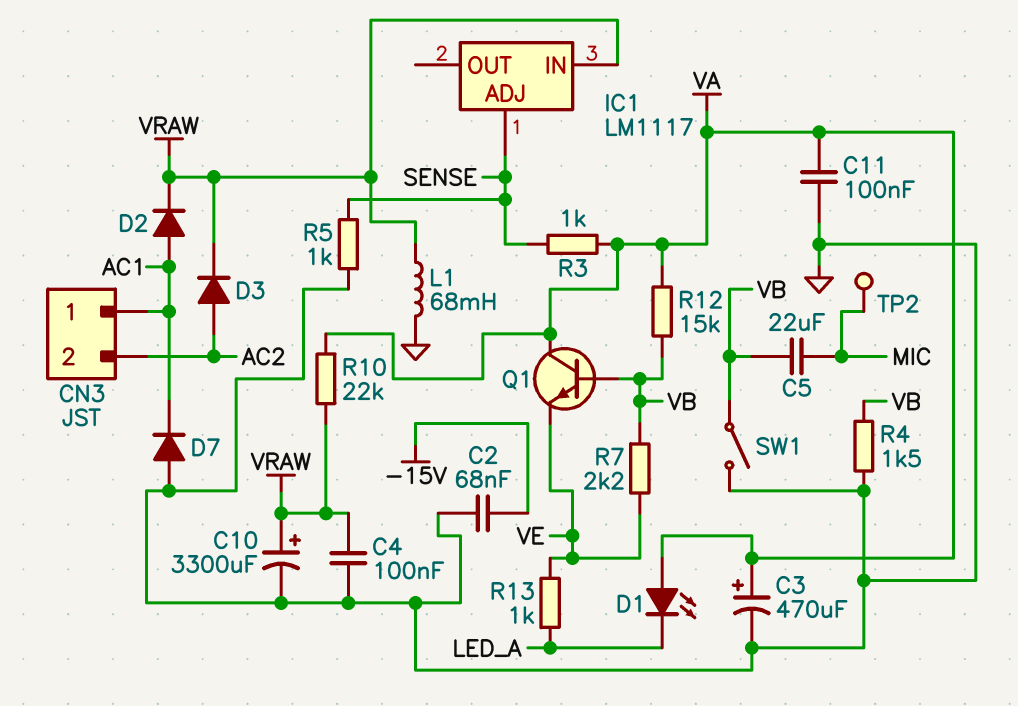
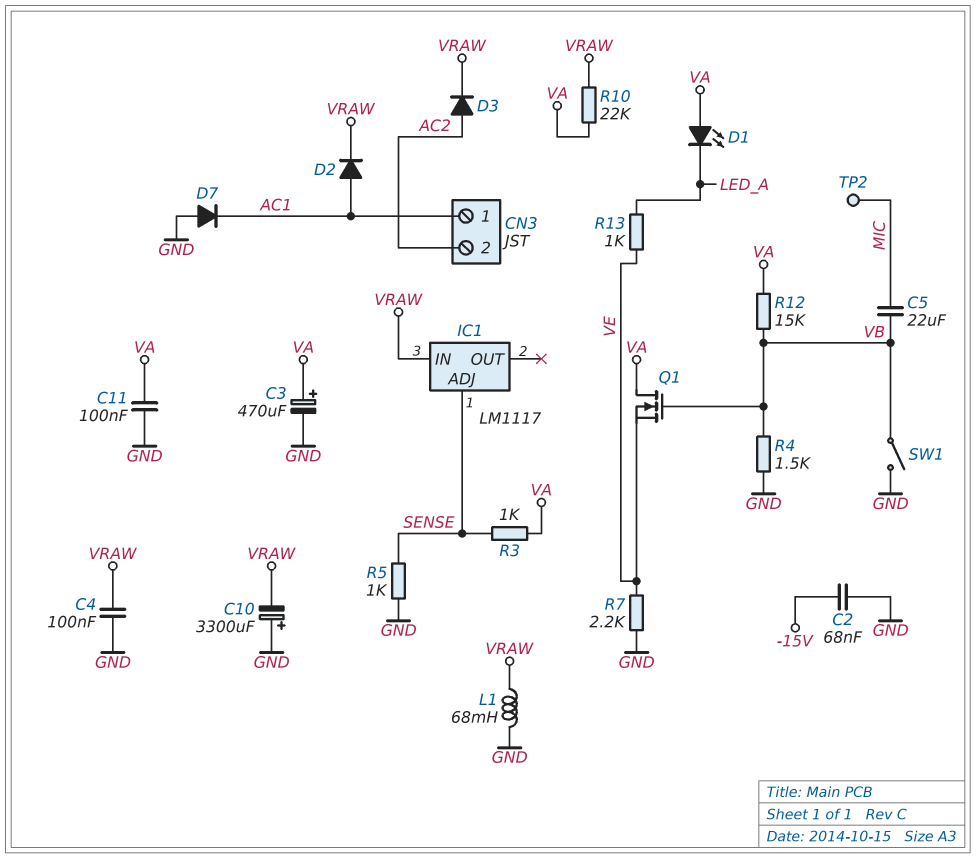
C10: 3300uF (plus VRAW, minus GND) -> 3300uF (plus GND, minus VRAW)
Q1: NPN (B VB, C VA, E VE) -> NMOS (G VB, D VA, S VE)
R7: 2.2k (VB, VE) -> 2.2k (GND, VE)

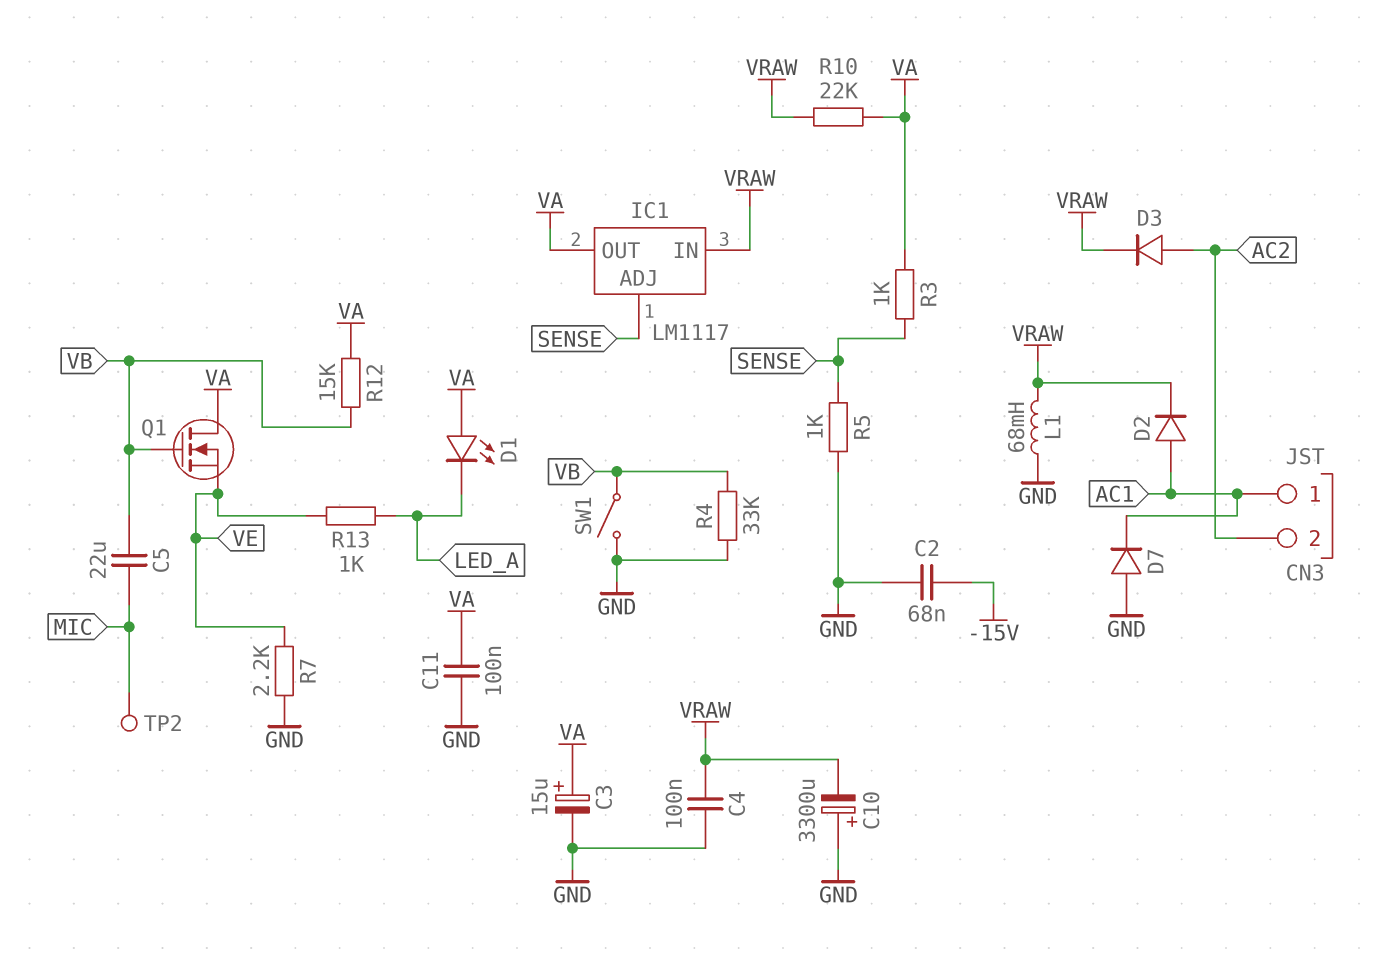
C3: 470uF (plus VA, minus GND) -> 15uF (plus VA, minus GND)
IC1 pin OUT: none -> VA
R4: 1.5k (GND, VB) -> 33k (GND, VB)

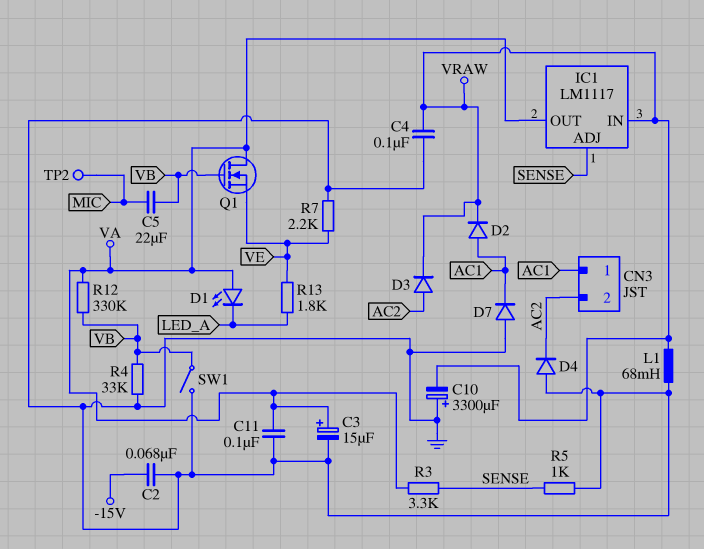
D4: none -> diode (A GND, K AC2)
R3: 1k (SENSE, VA) -> 3.3k (SENSE, VA)
R10: 22k (VA, VRAW) -> none
R12: 15k (VA, VB) -> 330k (VA, VB)
R13: 1k (LED_A, VE) -> 1.8k (LED_A, VE)

